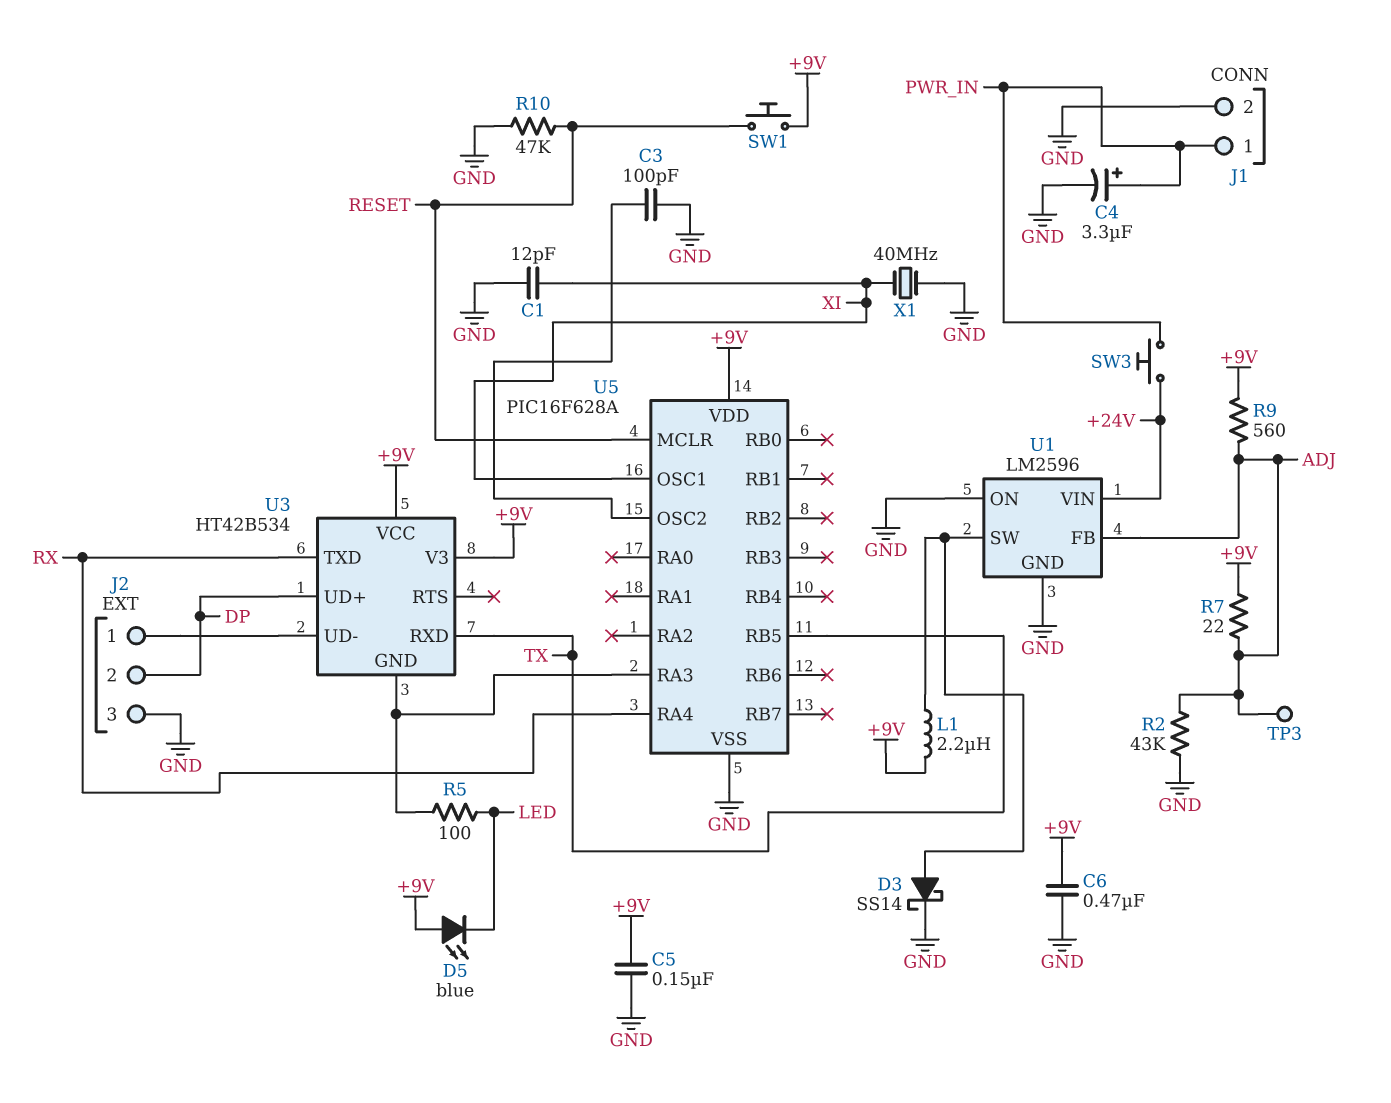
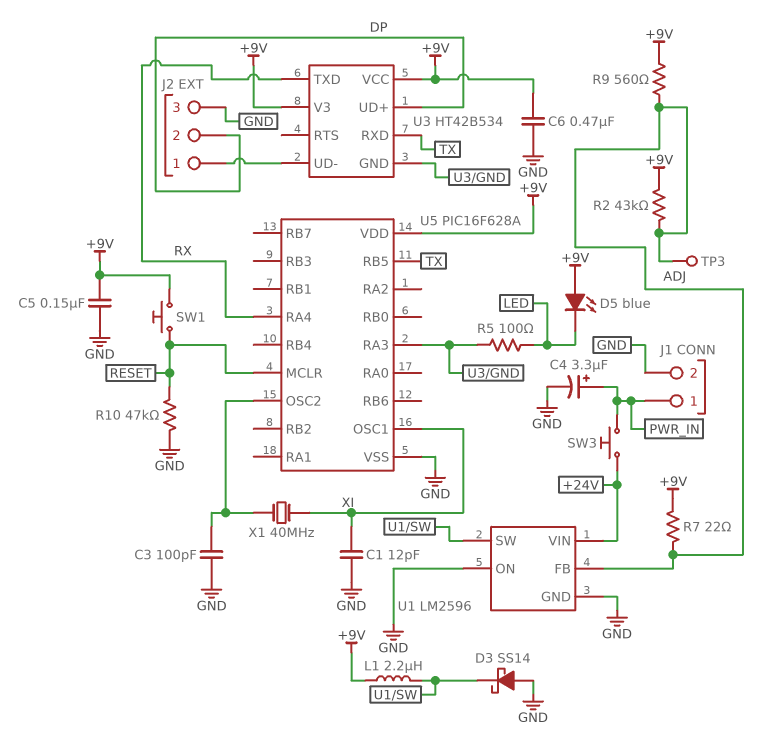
D3: schottky SS14 (A U1/SW, K GND) -> schottky SS14 (A GND, K U1/SW)
R2: 43k (ADJ, GND) -> 43k (+9V, ADJ)
X1: 40MHz (GND, XI) -> 40MHz (U5/OSC2, XI)

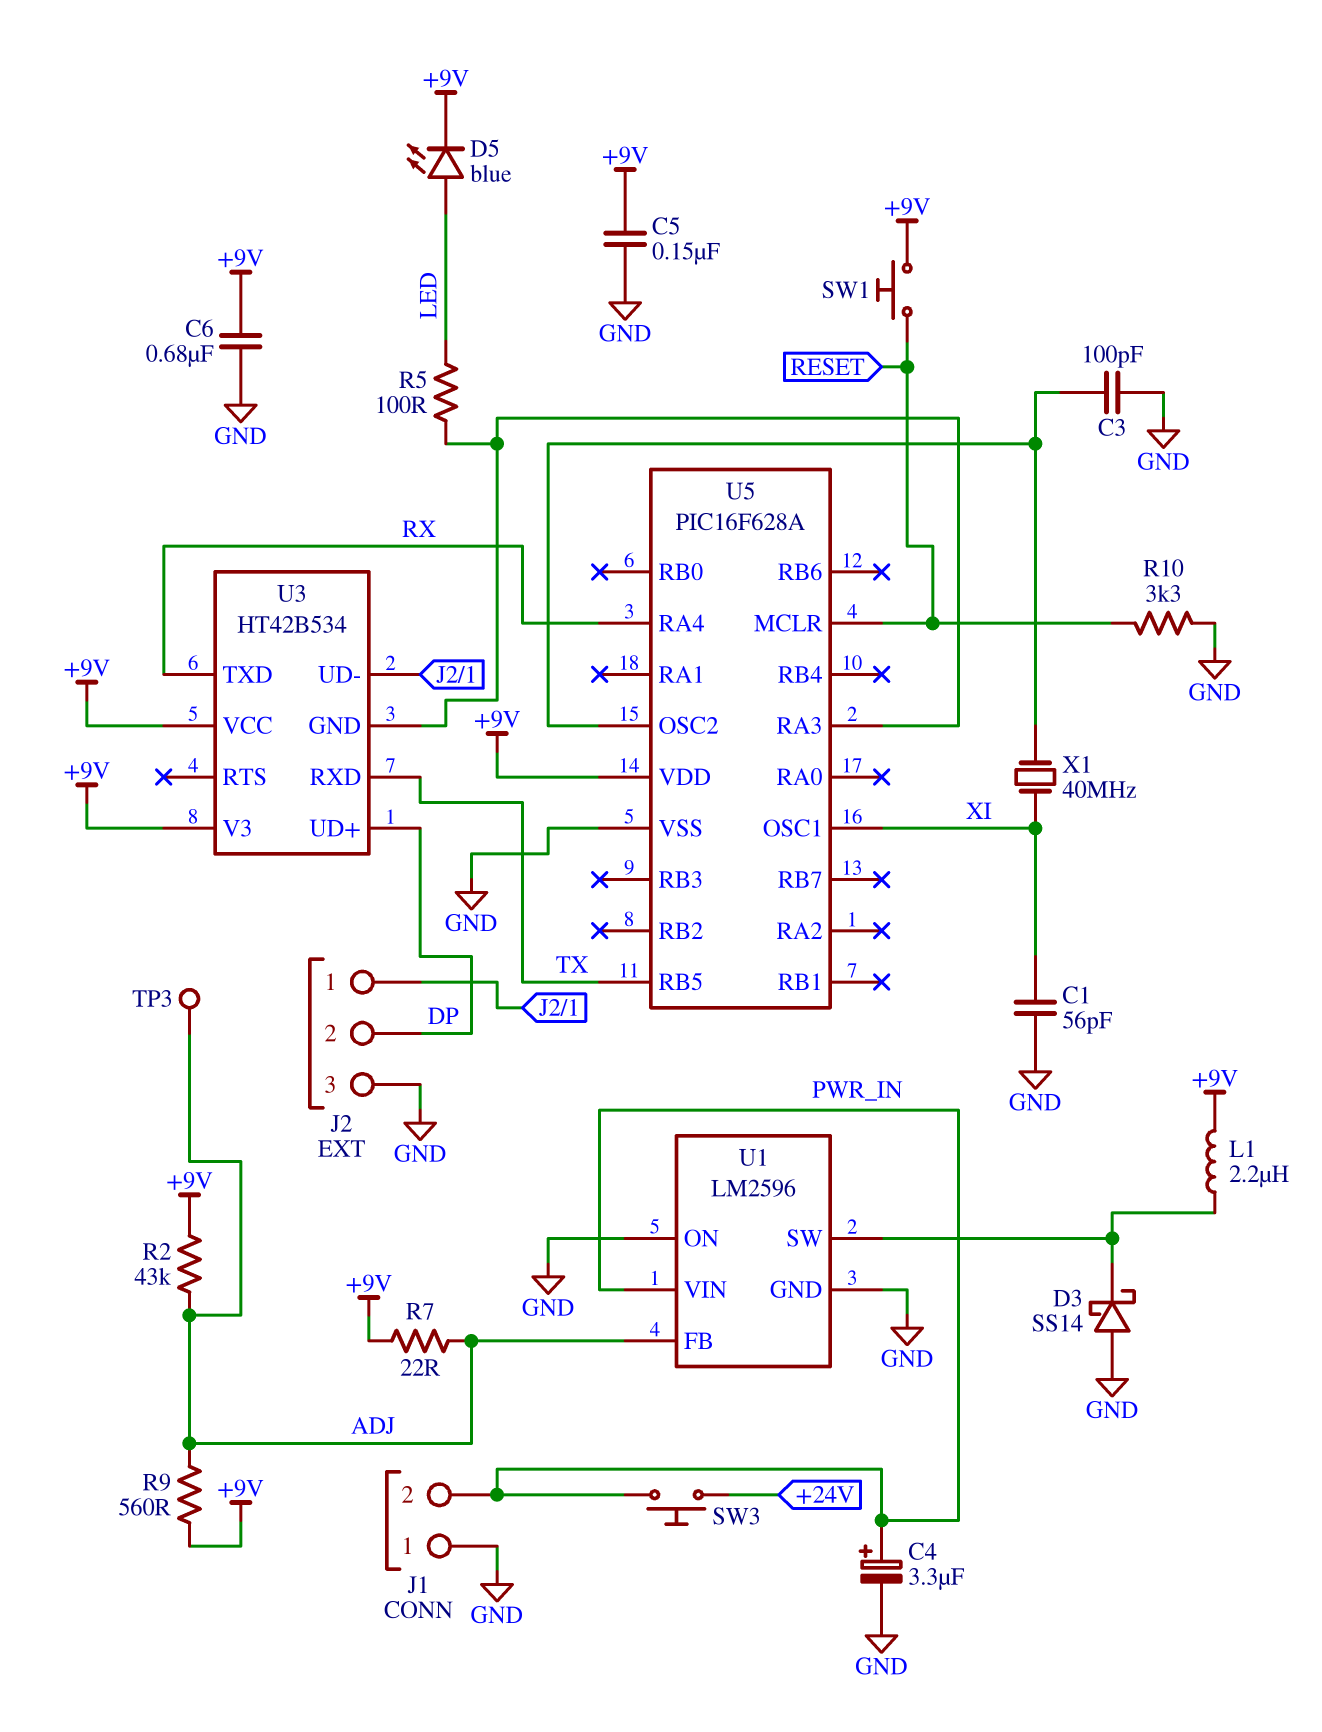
C1: 12pF (GND, XI) -> 56pF (GND, XI)
C6: 470nF (+9V, GND) -> 680nF (+9V, GND)
D5: LED blue (A +9V, K LED) -> LED blue (A LED, K +9V)
J1 pin 1: PWR_IN -> GND
J1 pin 2: GND -> PWR_IN
R10: 47k (GND, RESET) -> 3.3k (GND, RESET)
U1 pin VIN: +24V -> PWR_IN

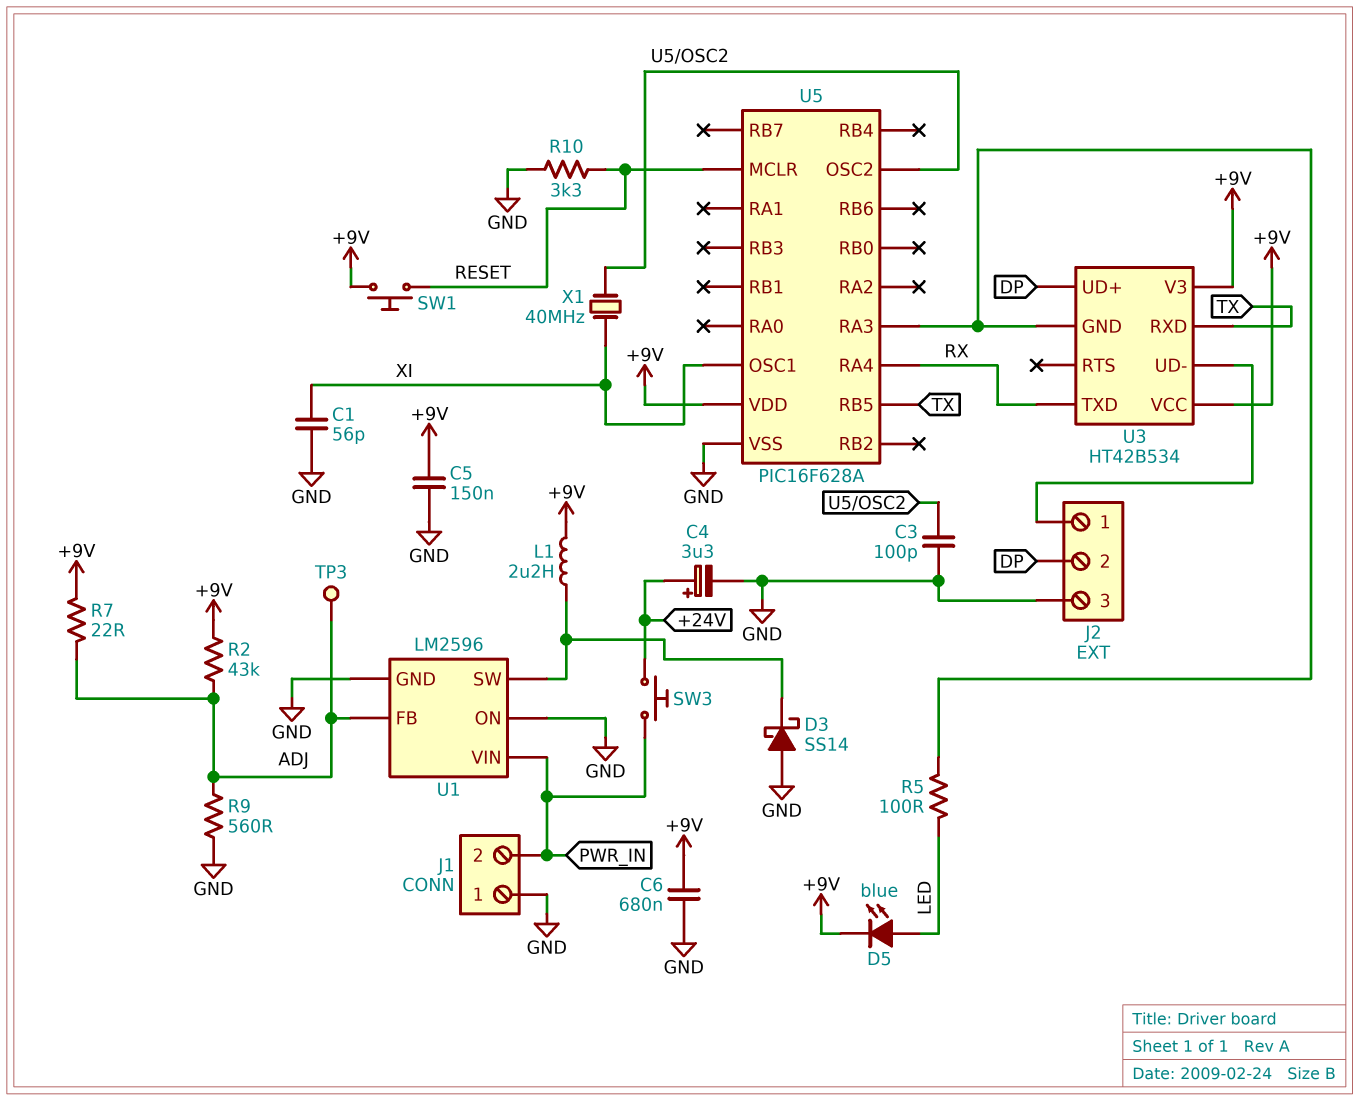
C4: 3.3uF (plus PWR_IN, minus GND) -> 3.3uF (plus +24V, minus GND)
R9: 560 (+9V, ADJ) -> 560 (ADJ, GND)

